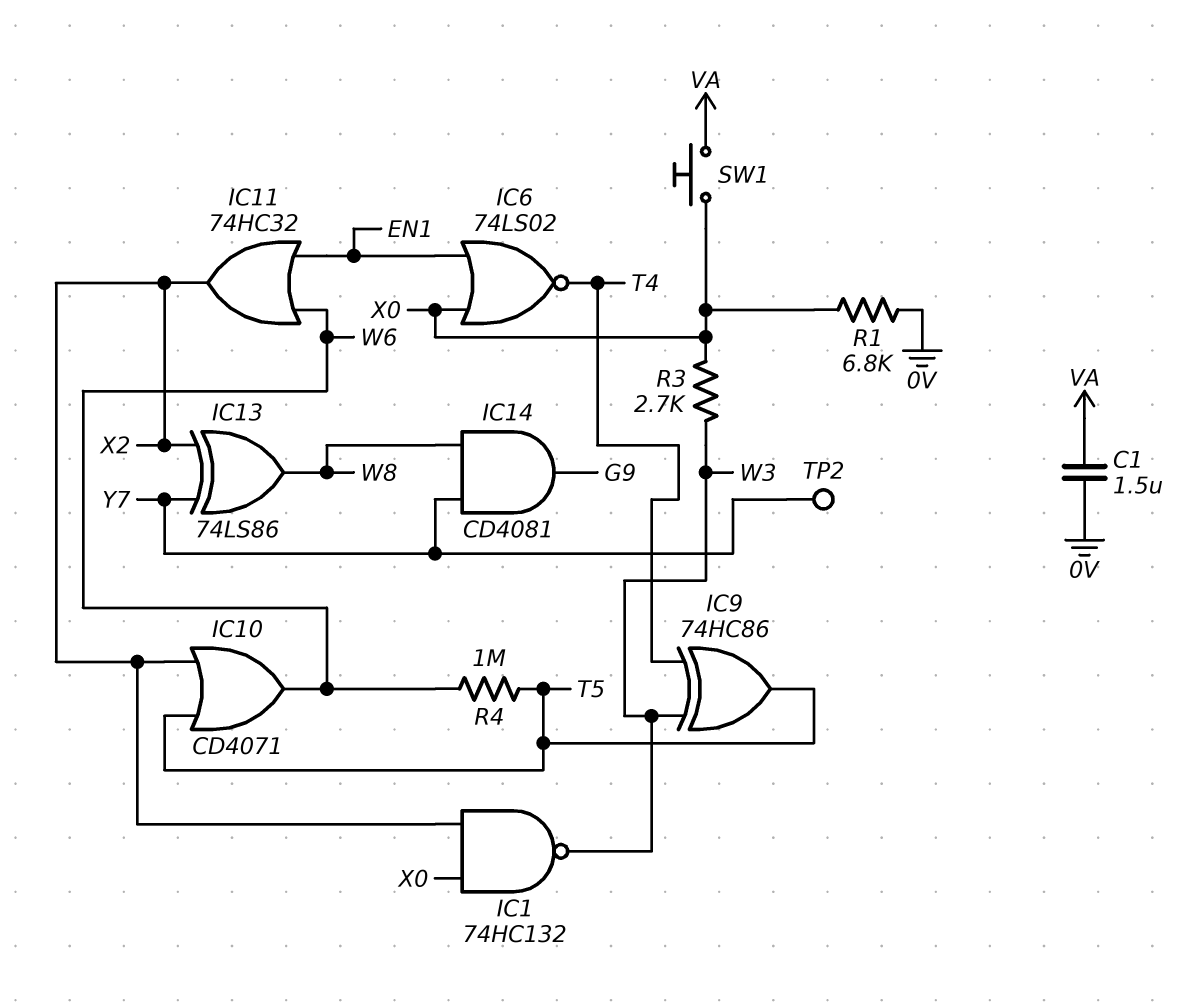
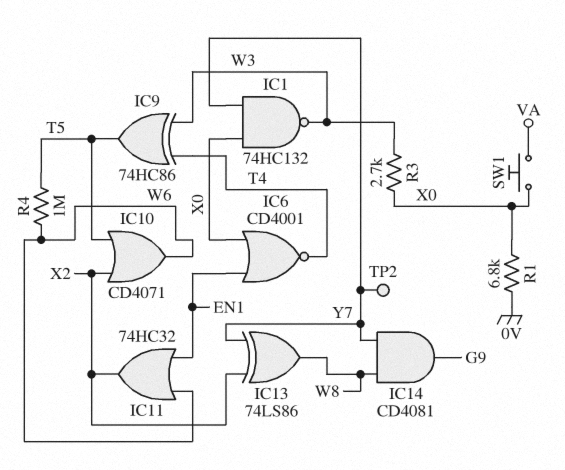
C1: 1.5uF (0V, VA) -> none
IC1: NAND 74HC132 (in X0, in X2, out W3) -> NAND 74HC132 (in X0, in Y7, out W3)
IC6: NOR 74LS02 (in EN1, in X0, out T4) -> NOR CD4001 (in EN1, in X0, out T4)

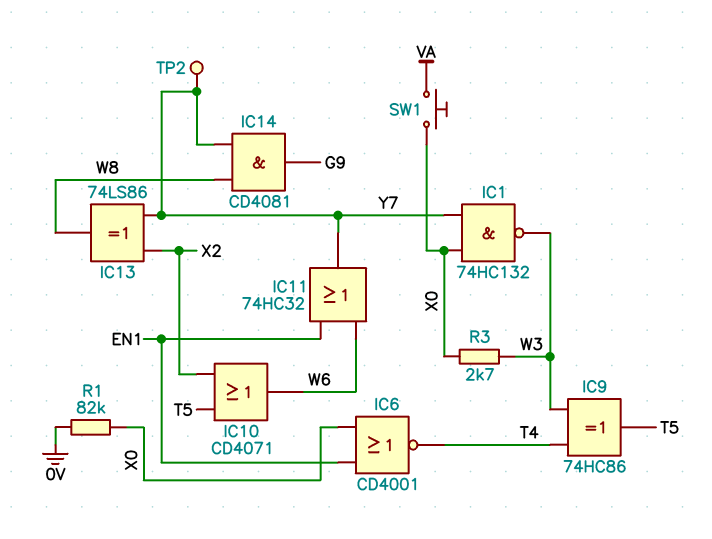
IC11: OR 74HC32 (in EN1, in W6, out X2) -> OR 74HC32 (in EN1, in W6, out Y7)
R1: 6.8k (0V, X0) -> 82k (0V, X0)
R4: 1M (T5, W6) -> none

